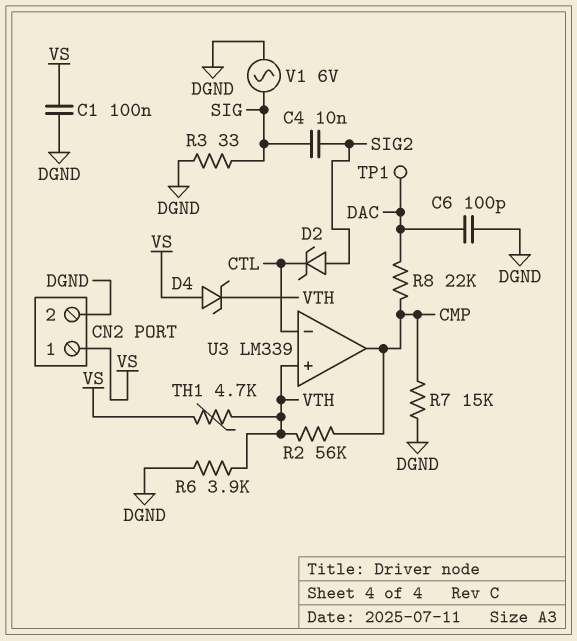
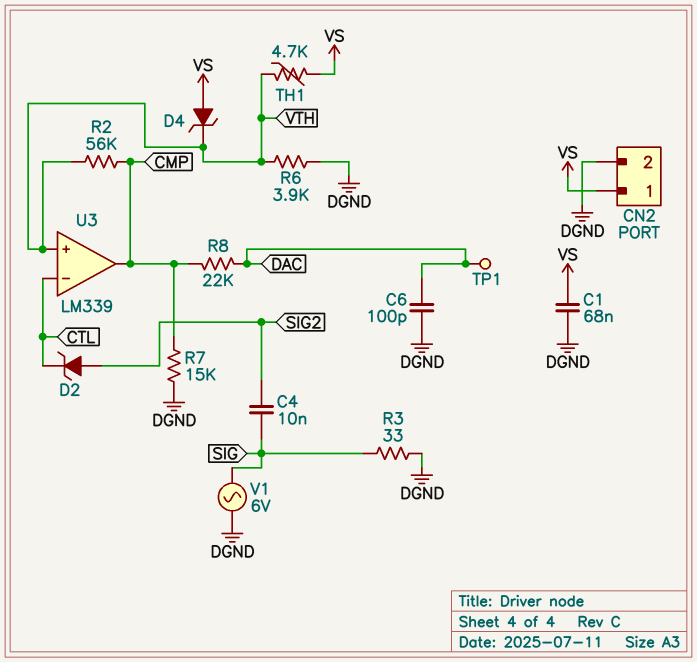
C1: 100nF (DGND, VS) -> 68nF (DGND, VS)

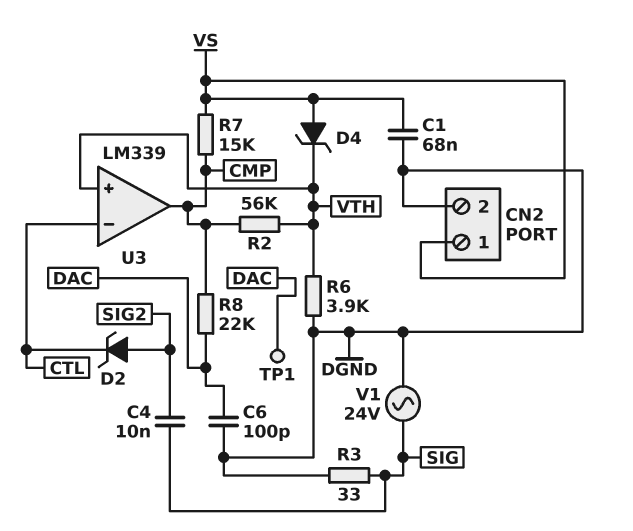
R7: 15k (CMP, DGND) -> 15k (CMP, VS)
TH1: 4.7k (VS, VTH) -> none
V1: AC 6V (DGND, SIG) -> AC 24V (DGND, SIG)

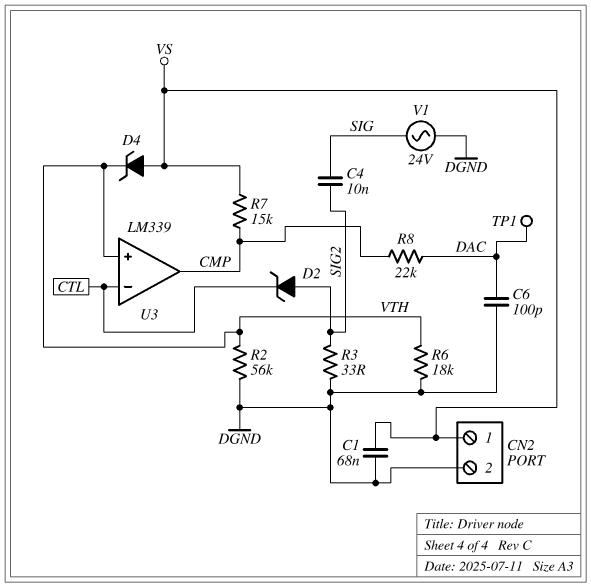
R2: 56k (CMP, VTH) -> 56k (DGND, VTH)
R3: 33 (DGND, SIG) -> 33 (DGND, SIG2)
R6: 3.9k (DGND, VTH) -> 18k (DGND, VTH)

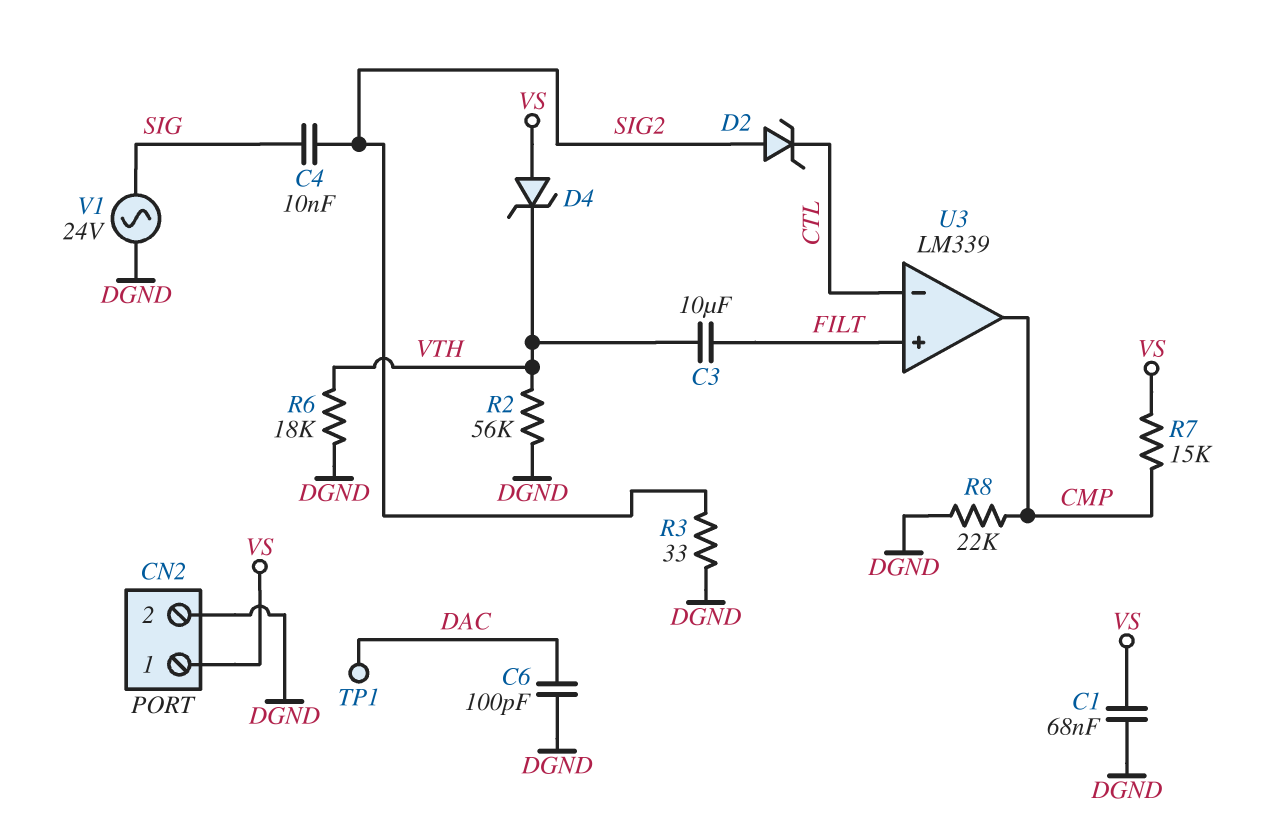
C3: none -> 10uF (FILT, VTH)
R8: 22k (CMP, DAC) -> 22k (CMP, DGND)
U3 pin in+: VTH -> FILT

